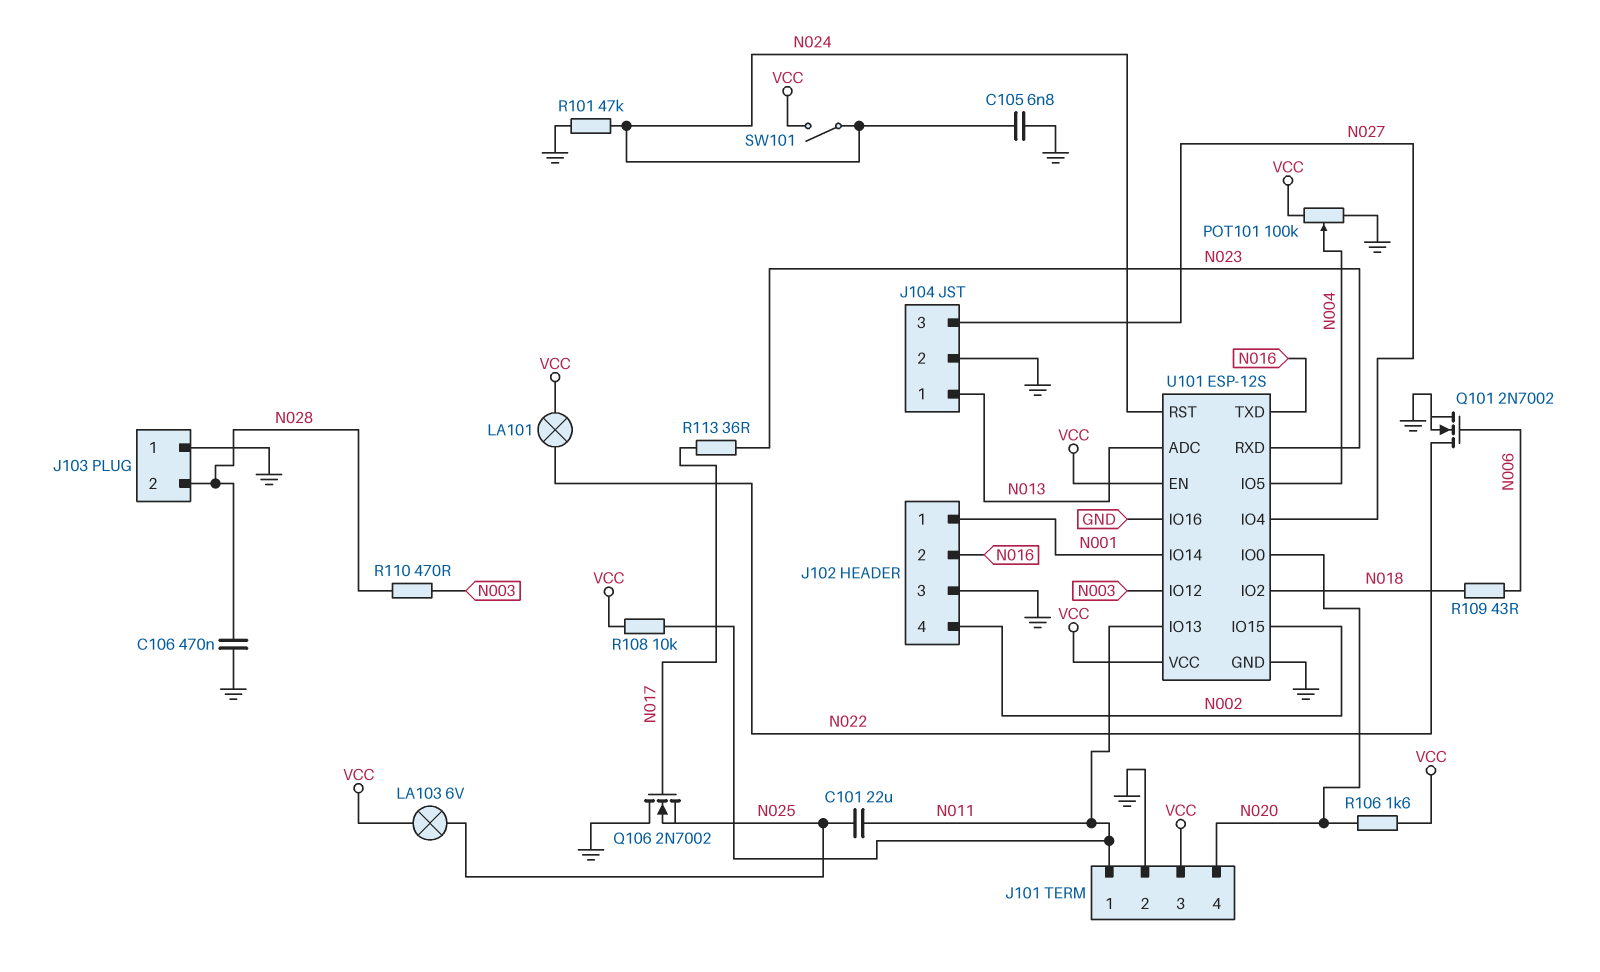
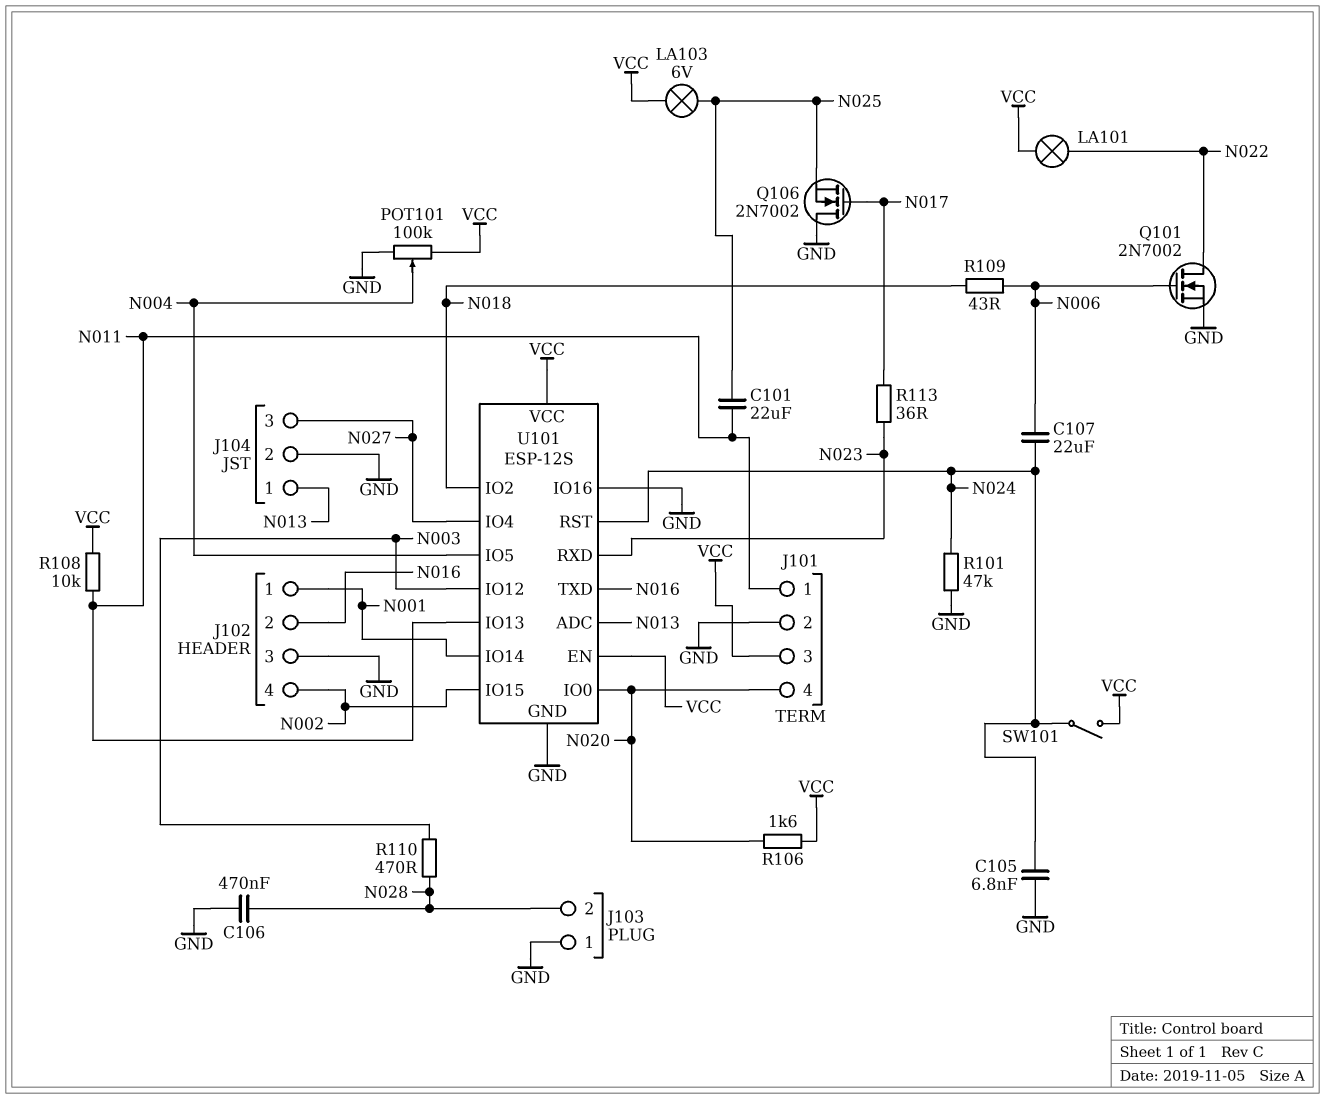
C107: none -> 22uF (N006, N024)

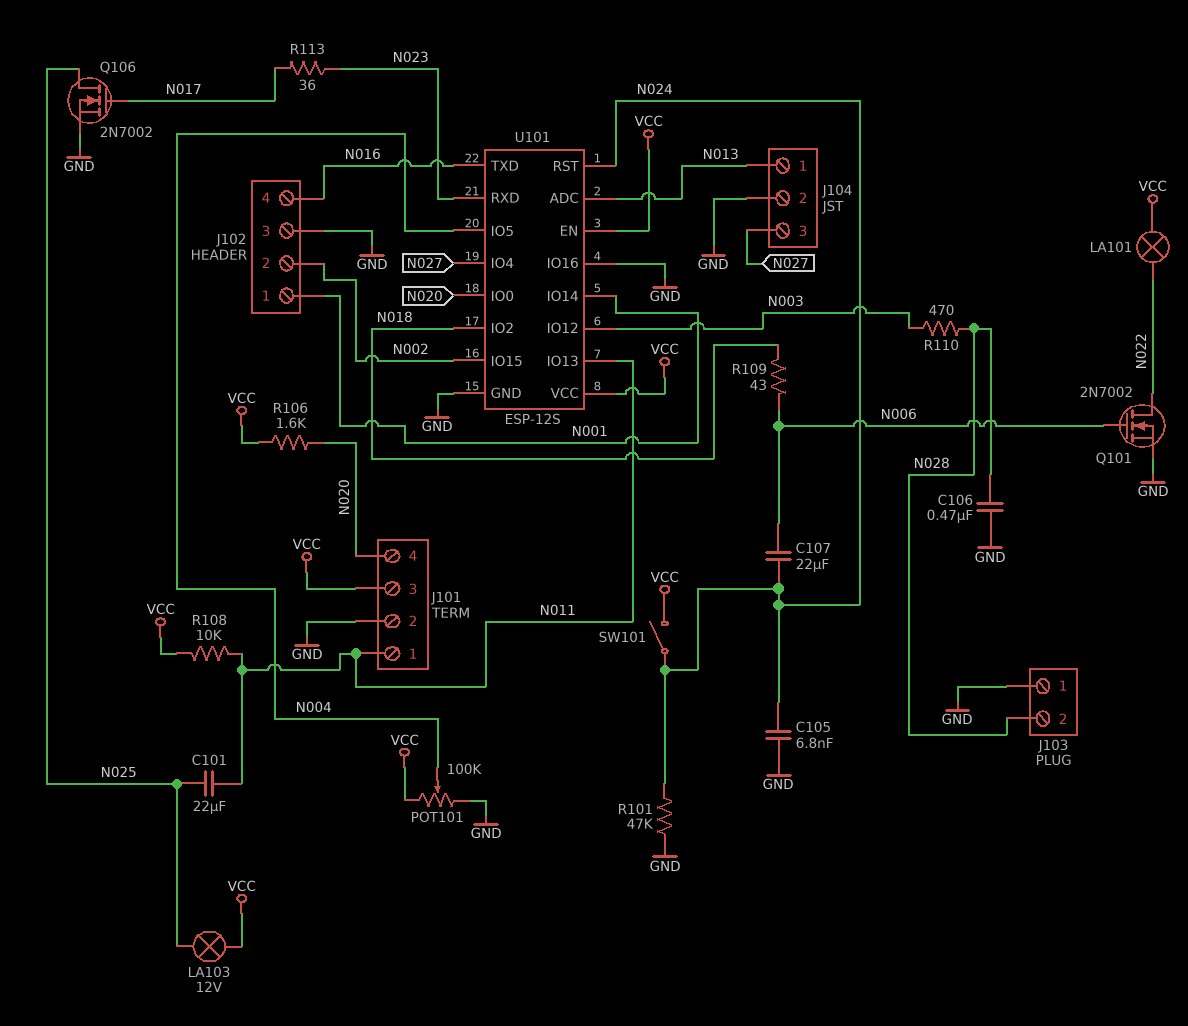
J102 pin 2: N016 -> N002
J102 pin 4: N002 -> N016
LA103: lamp 6V (N025, VCC) -> lamp 12V (N025, VCC)
Q106: NMOS 2N7002 (G N017, D GND, S N025) -> NMOS 2N7002 (G N017, D N025, S GND)

